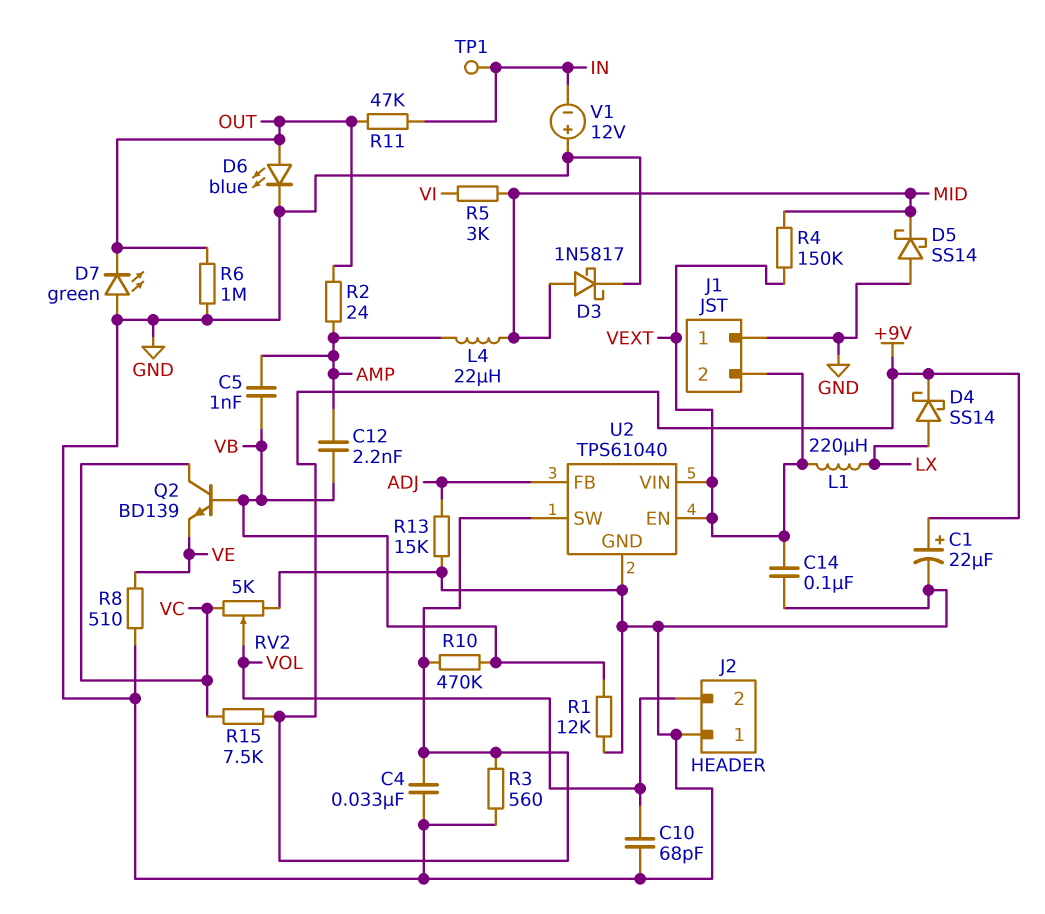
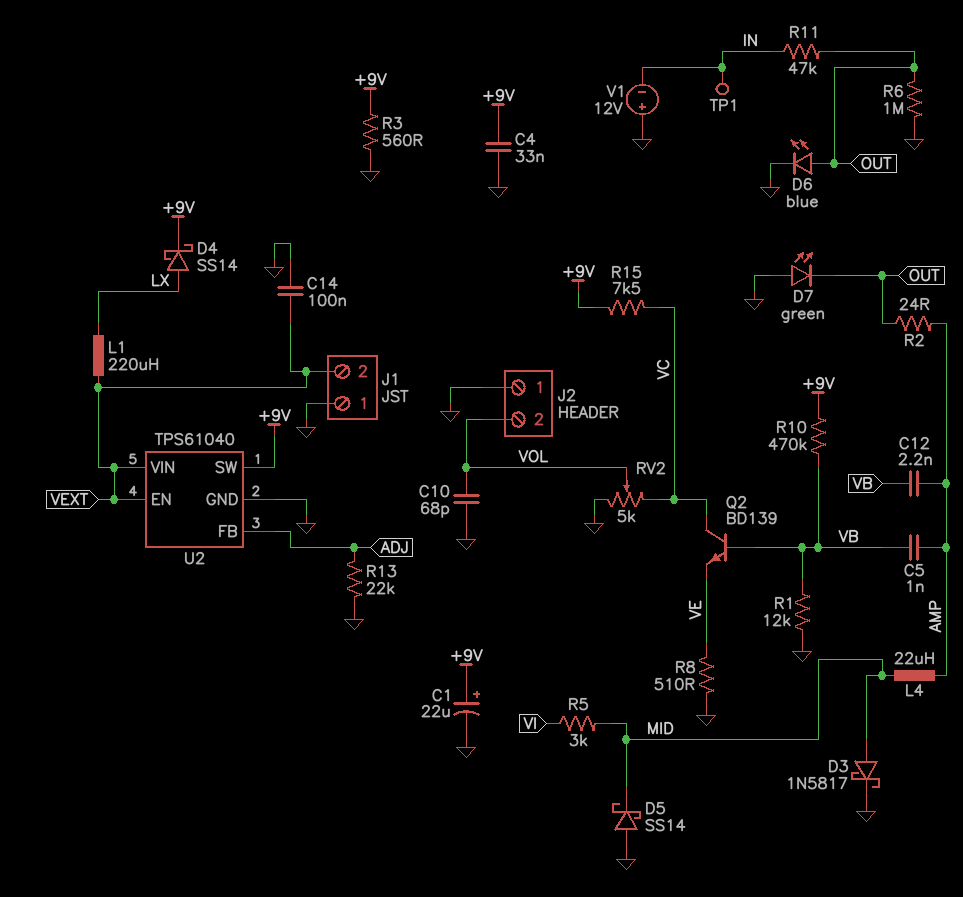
R4: 150k (MID, VEXT) -> none
R13: 15k (ADJ, GND) -> 22k (ADJ, GND)

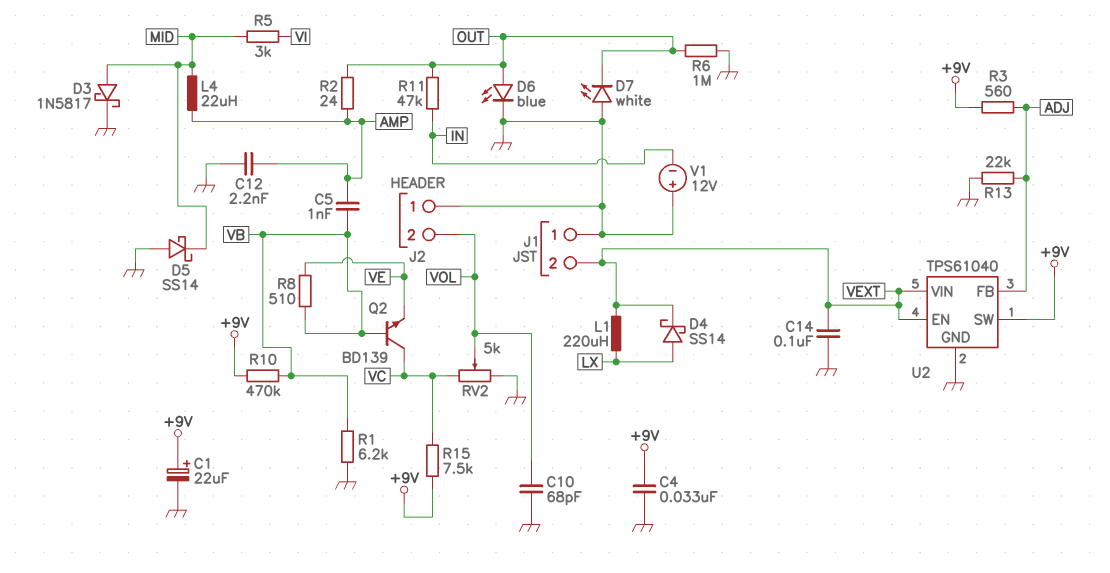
C12: 2.2nF (AMP, VB) -> 2.2nF (AMP, GND)
D4: schottky SS14 (A LX, K +9V) -> schottky SS14 (A LX, K VEXT)
D7: LED green (A GND, K OUT) -> LED white (A GND, K OUT)
R1: 12k (GND, VB) -> 6.2k (GND, VB)
R3: 560 (+9V, GND) -> 560 (+9V, ADJ)
R8: 510 (GND, VE) -> 510 (VB, VE)
TP1: test point (IN) -> none

